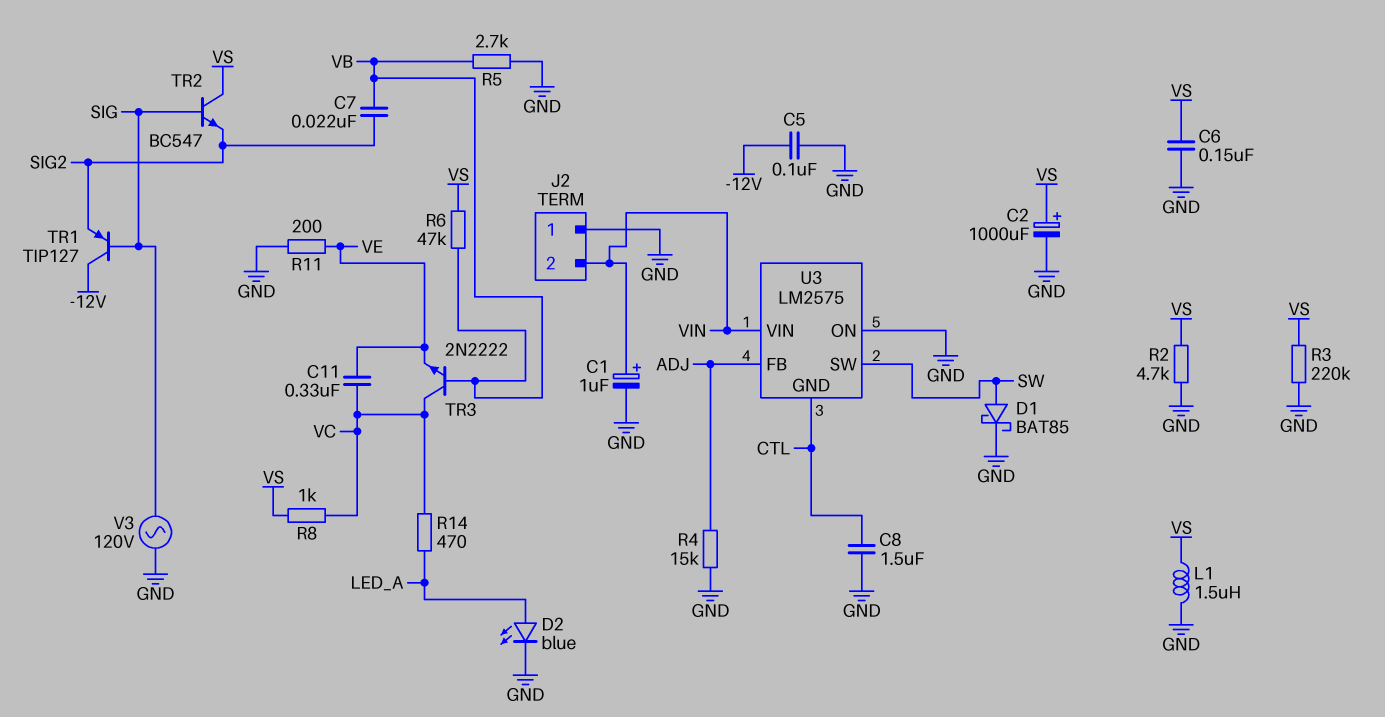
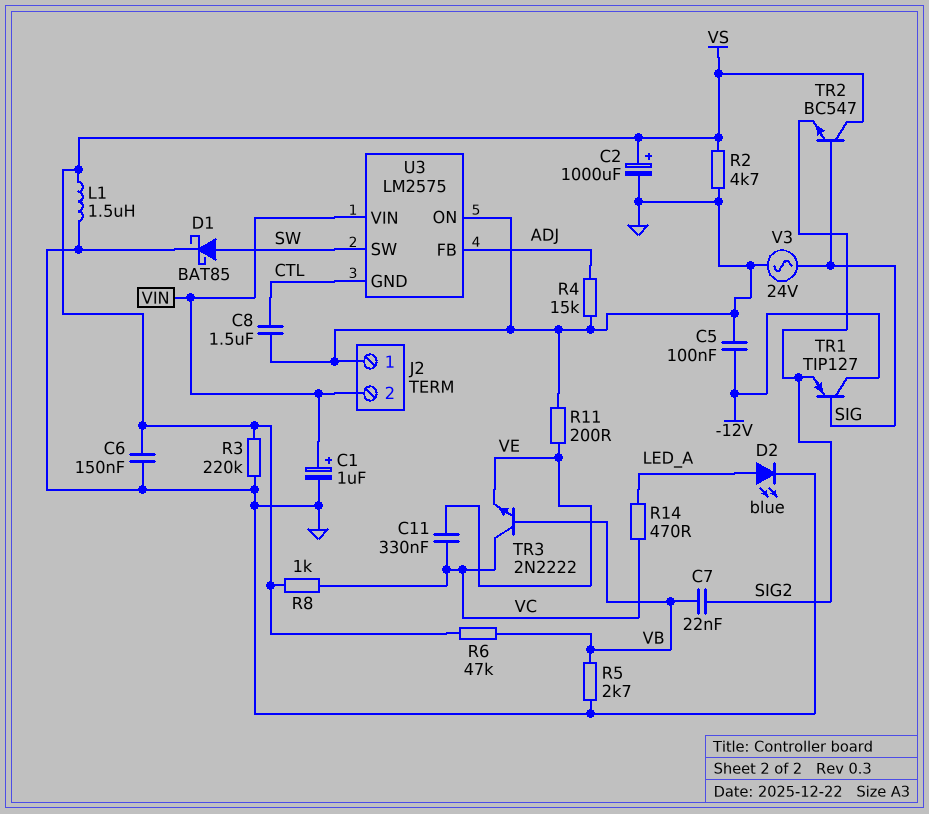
V3: AC 120V (GND, SIG) -> AC 24V (GND, SIG)

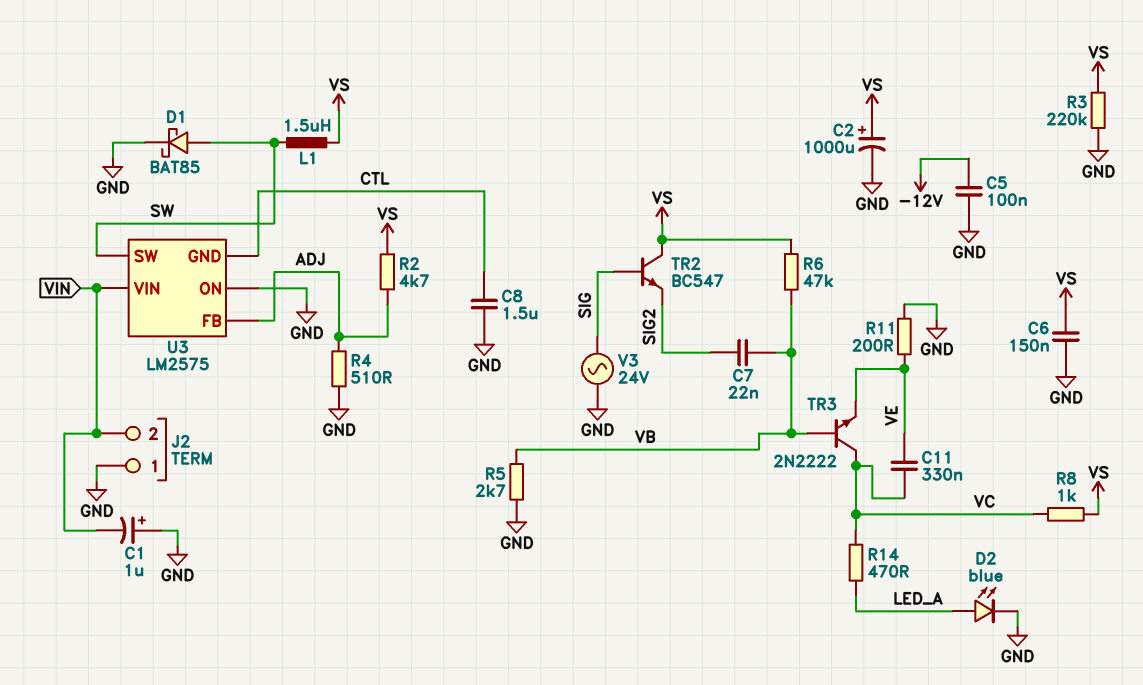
C1: 1uF (plus VIN, minus GND) -> 1uF (plus GND, minus VIN)
L1: 1.5uH (GND, VS) -> 1.5uH (SW, VS)
R2: 4.7k (GND, VS) -> 4.7k (ADJ, VS)
R4: 15k (ADJ, GND) -> 510 (ADJ, GND)
TR1: PNP TIP127 (B SIG, C -12V, E SIG2) -> none

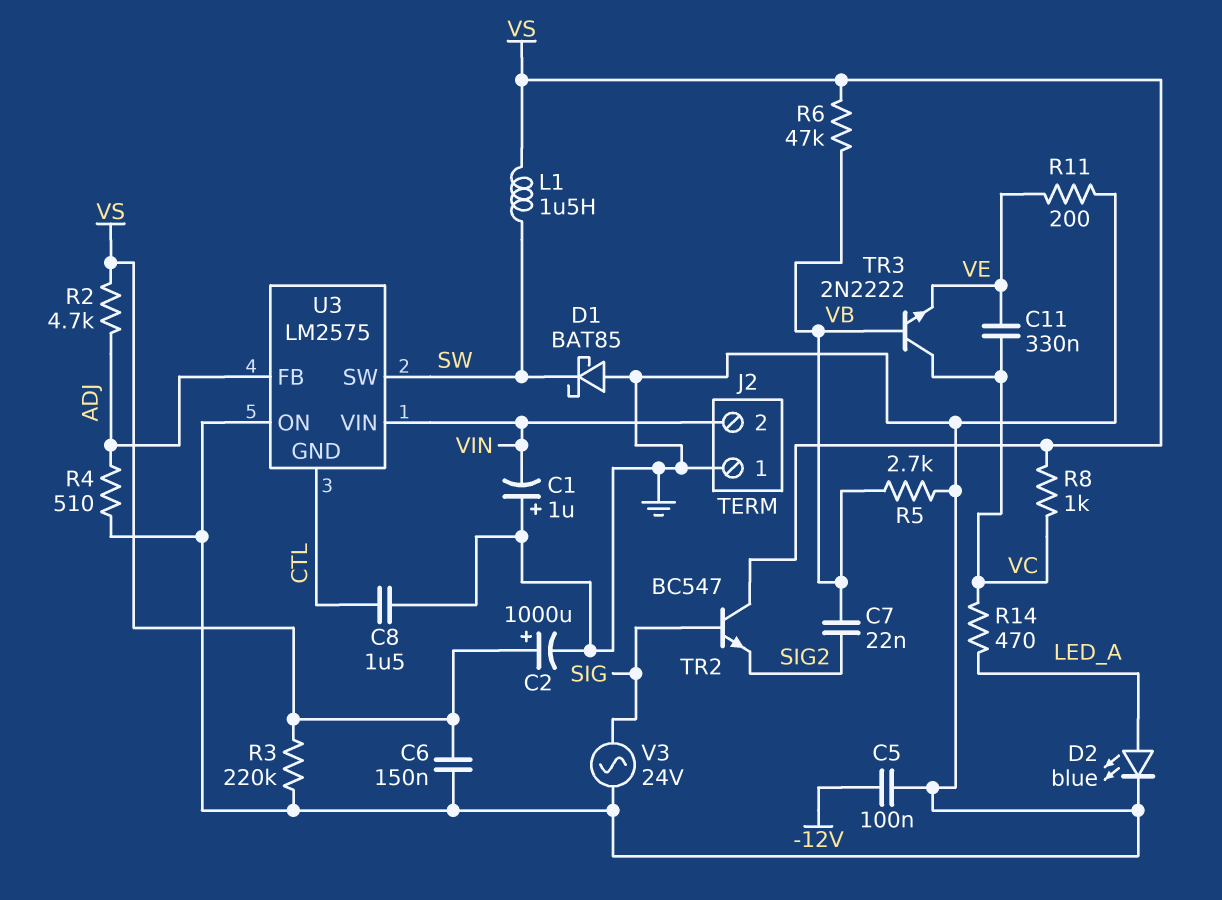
D1: schottky BAT85 (A SW, K GND) -> schottky BAT85 (A GND, K SW)

